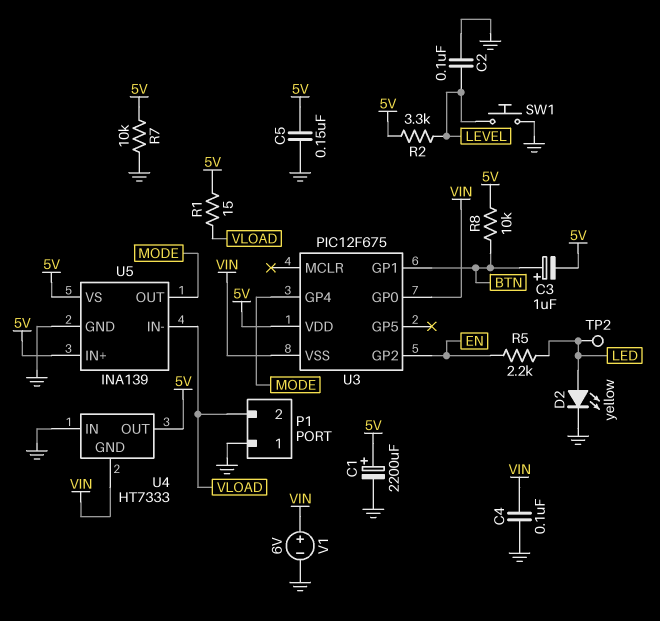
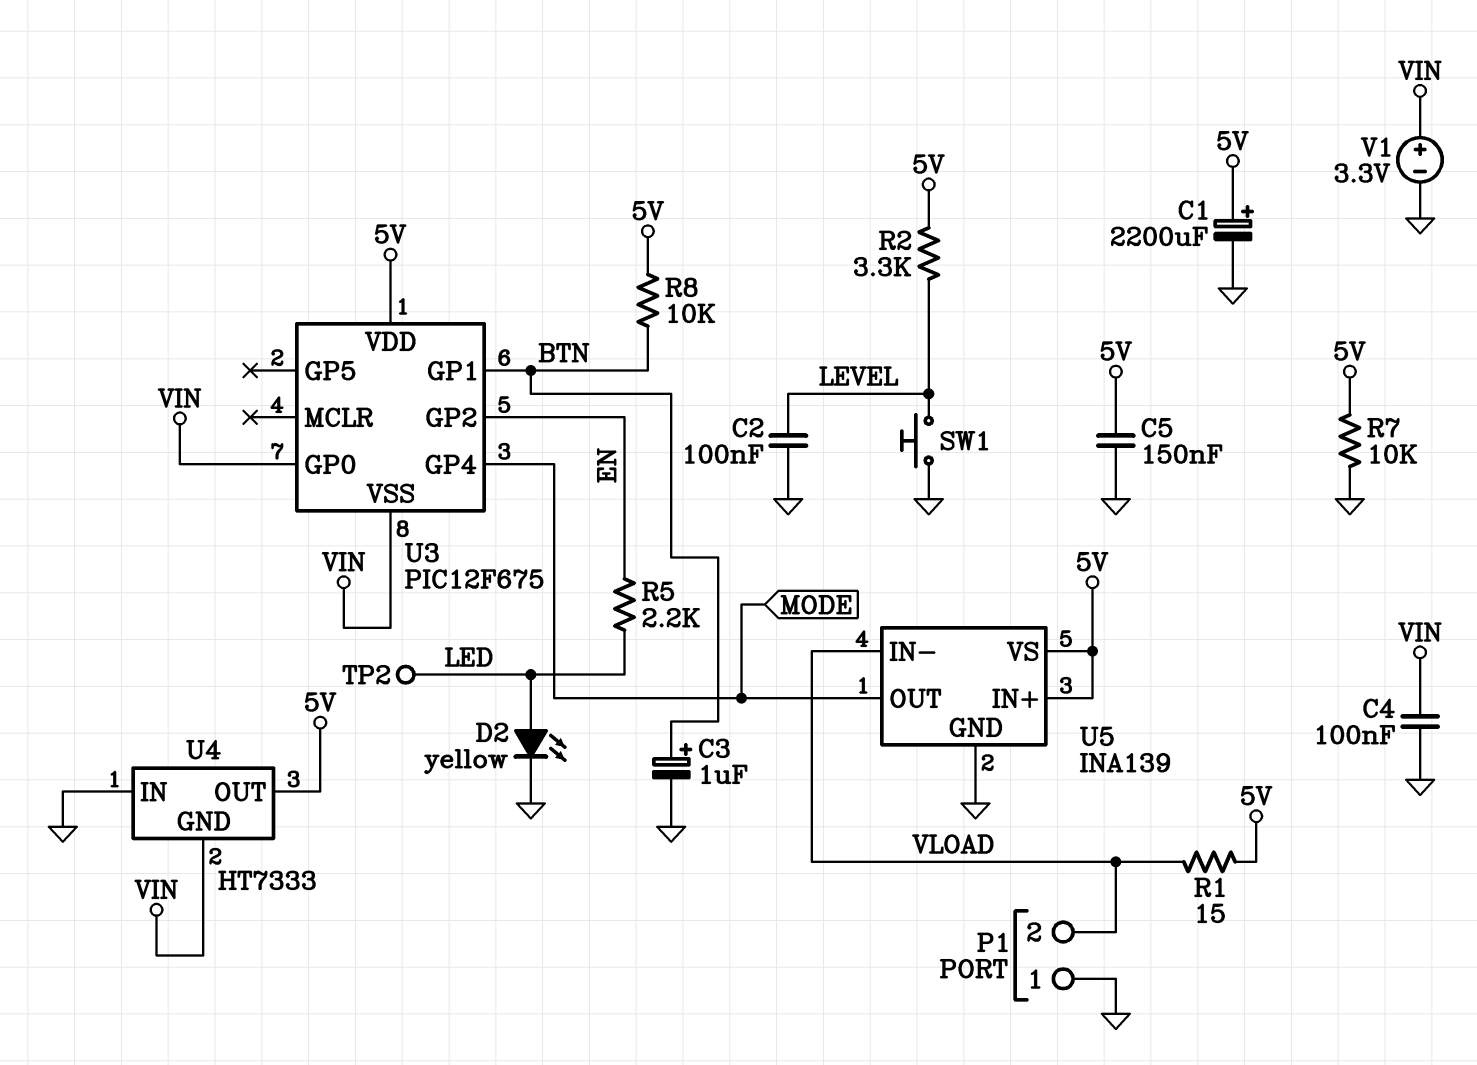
C3: 1uF (plus BTN, minus 5V) -> 1uF (plus BTN, minus GND)
V1: 6V (plus VIN, minus GND) -> 3.3V (plus VIN, minus GND)

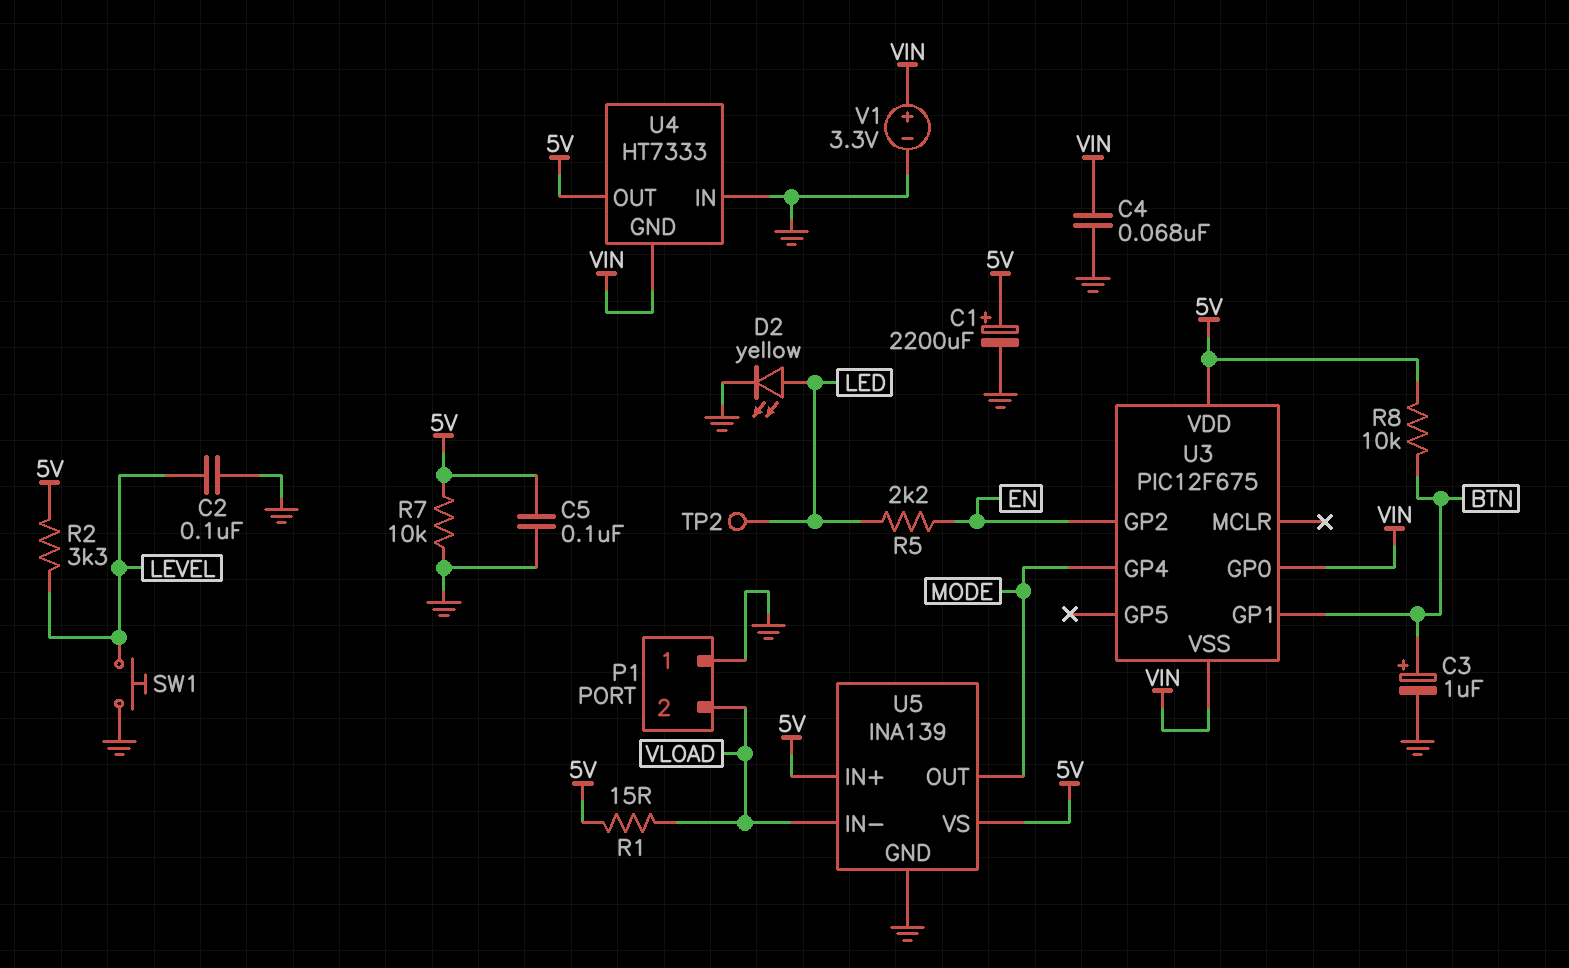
C4: 100nF (GND, VIN) -> 68nF (GND, VIN)
C5: 150nF (5V, GND) -> 100nF (5V, GND)

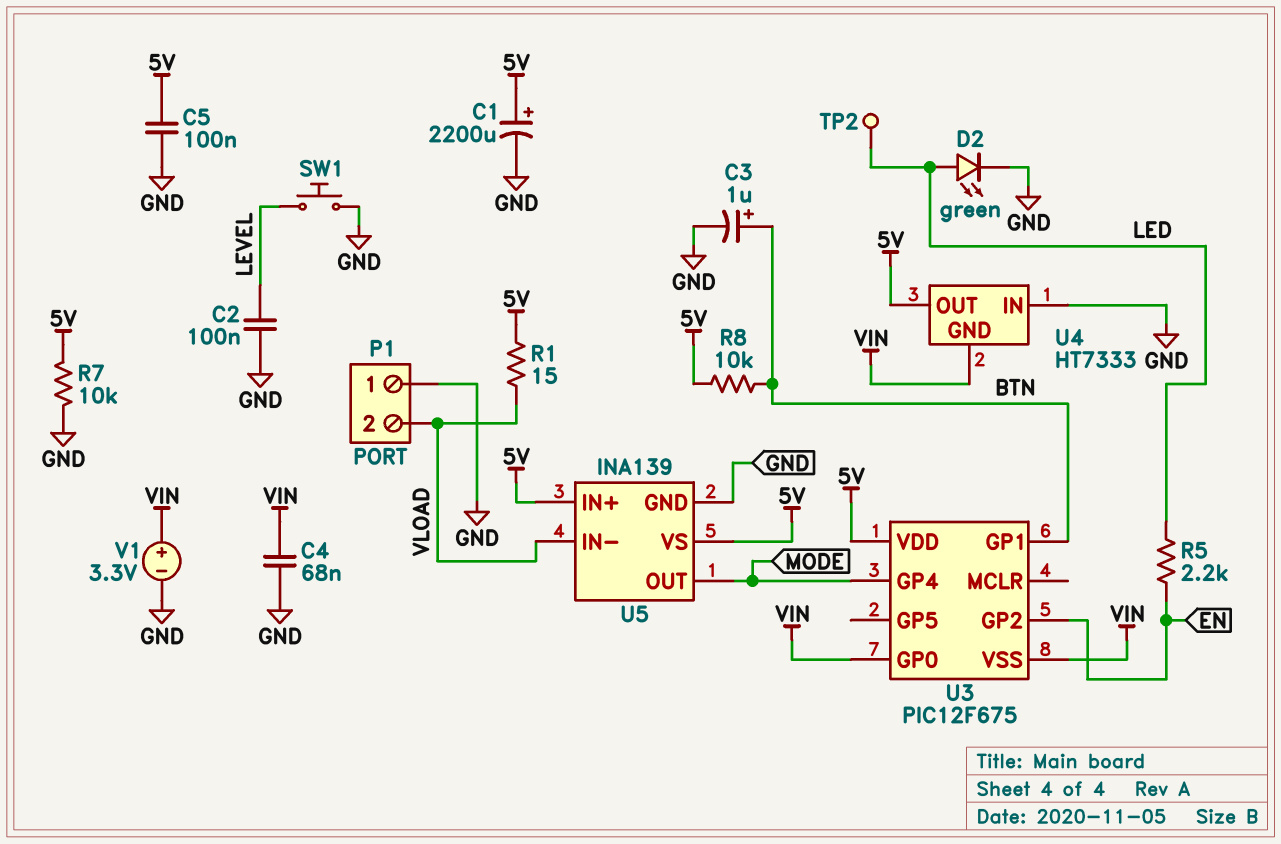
D2: LED yellow (A LED, K GND) -> LED green (A LED, K GND)
R2: 3.3k (5V, LEVEL) -> none

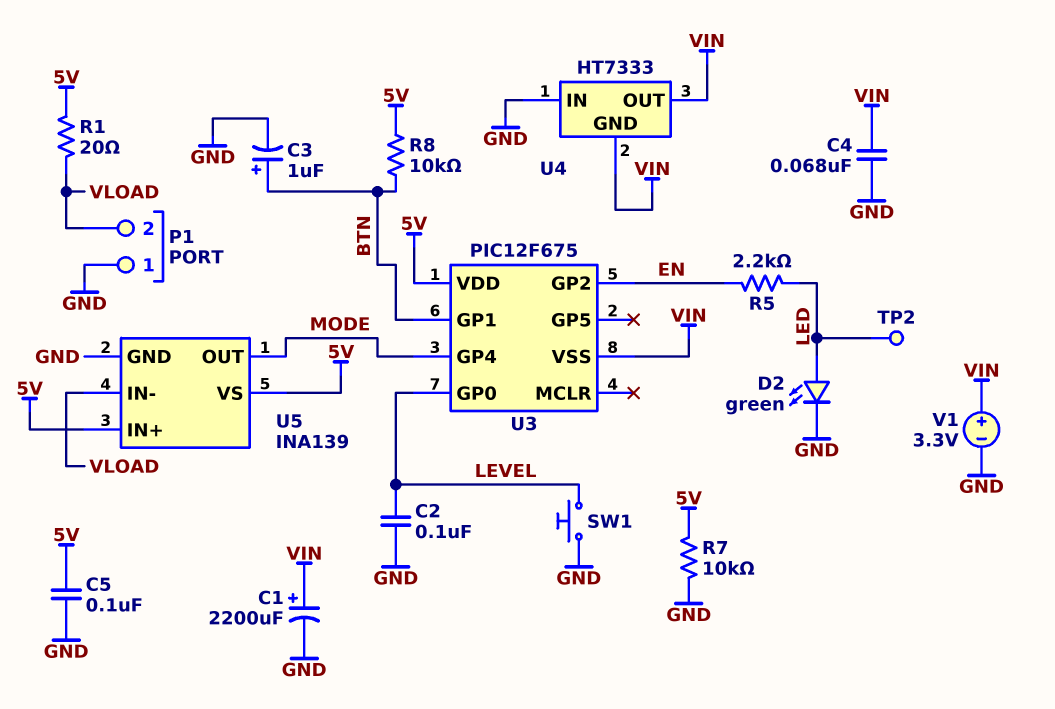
C1: 2200uF (plus 5V, minus GND) -> 2200uF (plus VIN, minus GND)
R1: 15 (5V, VLOAD) -> 20 (5V, VLOAD)
U3 pin GP0: VIN -> LEVEL
U4 pin OUT: 5V -> VIN

